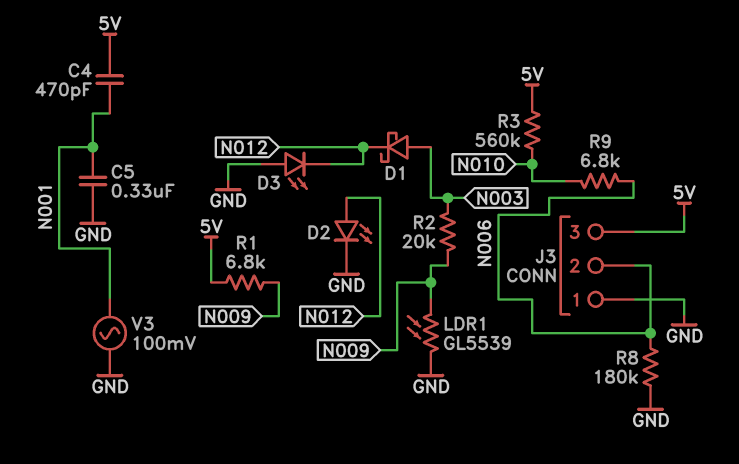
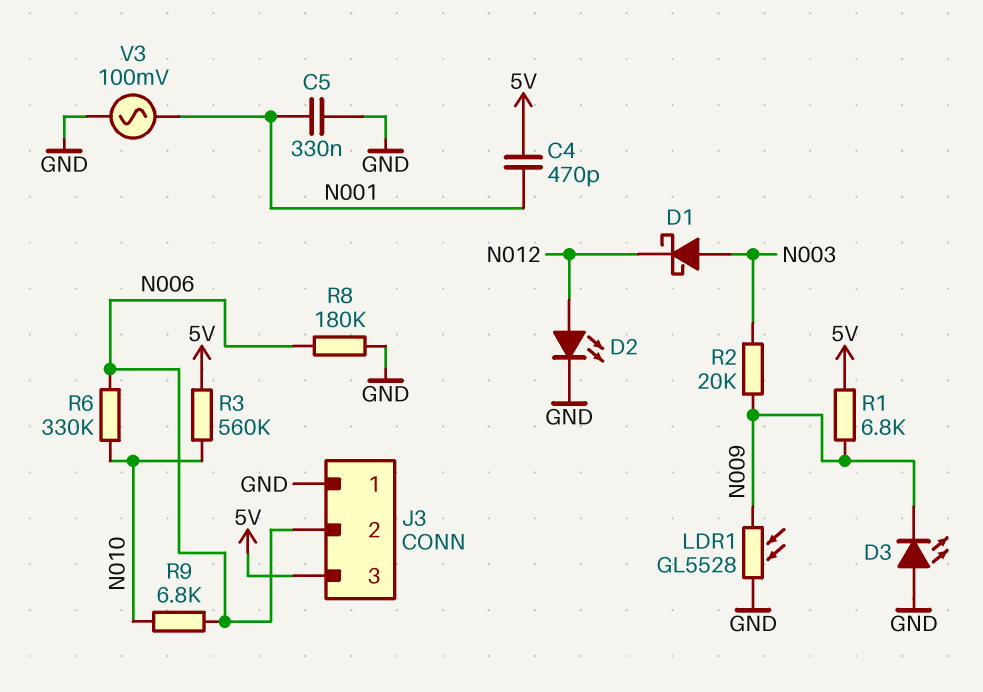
D3: LED (A GND, K N012) -> LED (A GND, K N009)
LDR1: GL5539 (GND, N009) -> GL5528 (GND, N009)
R6: none -> 330k (N006, N010)

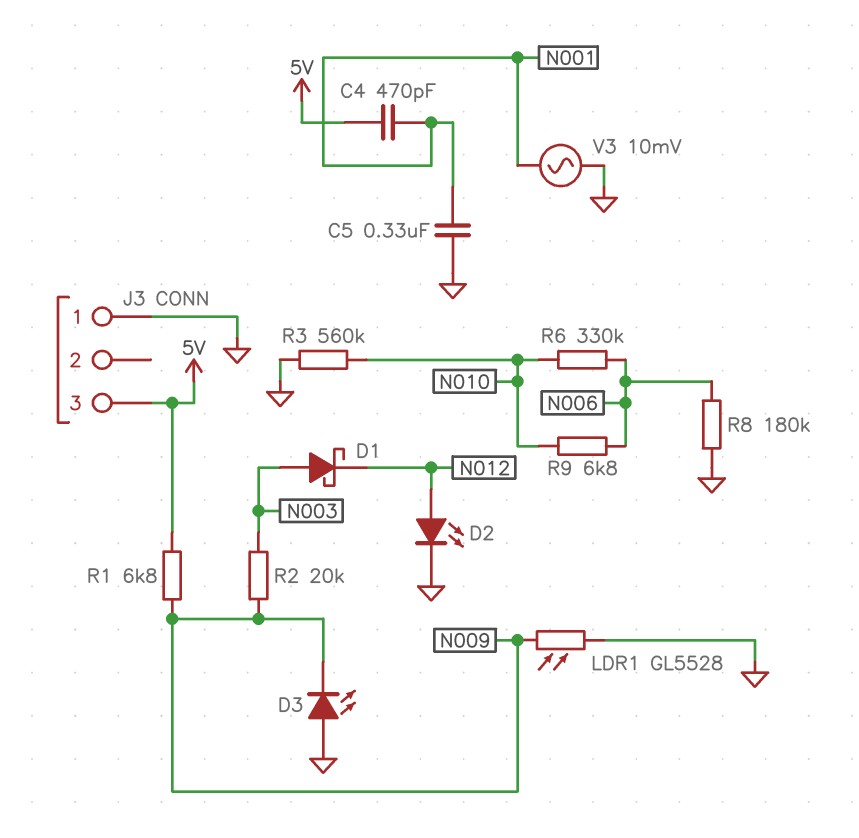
J3 pin 2: N006 -> none
R3: 560k (5V, N010) -> 560k (GND, N010)
V3: AC 100mV (GND, N001) -> AC 10mV (GND, N001)

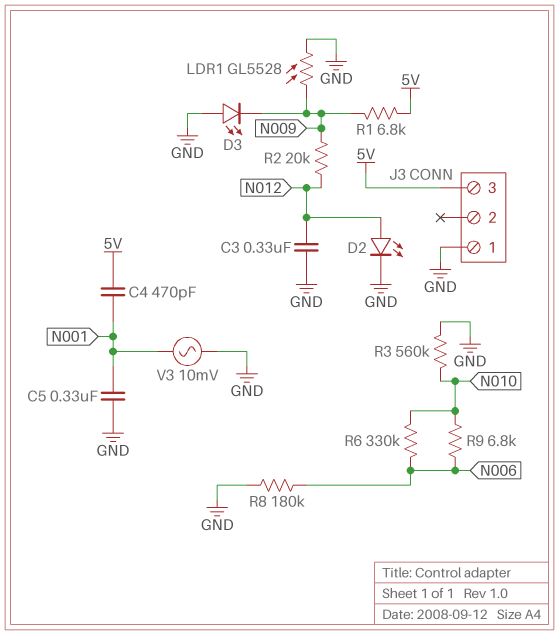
C3: none -> 330nF (GND, N012)
D1: schottky (A N003, K N012) -> none
R2: 20k (N003, N009) -> 20k (N009, N012)

